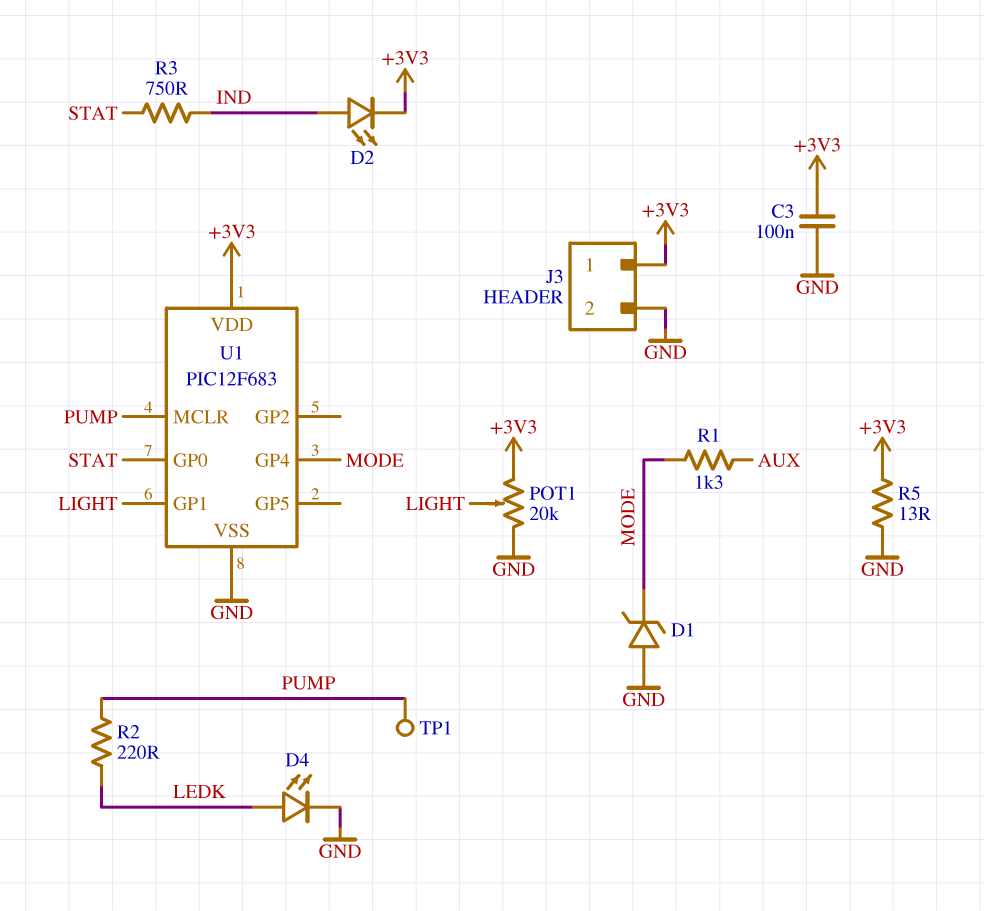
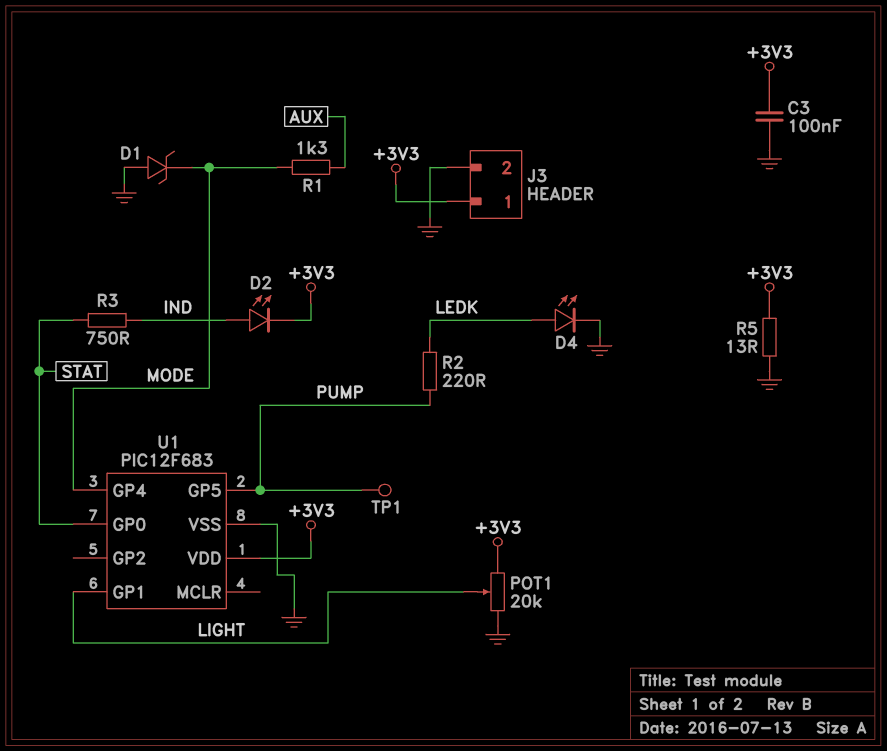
U1 pin GP5: none -> PUMP
U1 pin MCLR: PUMP -> none

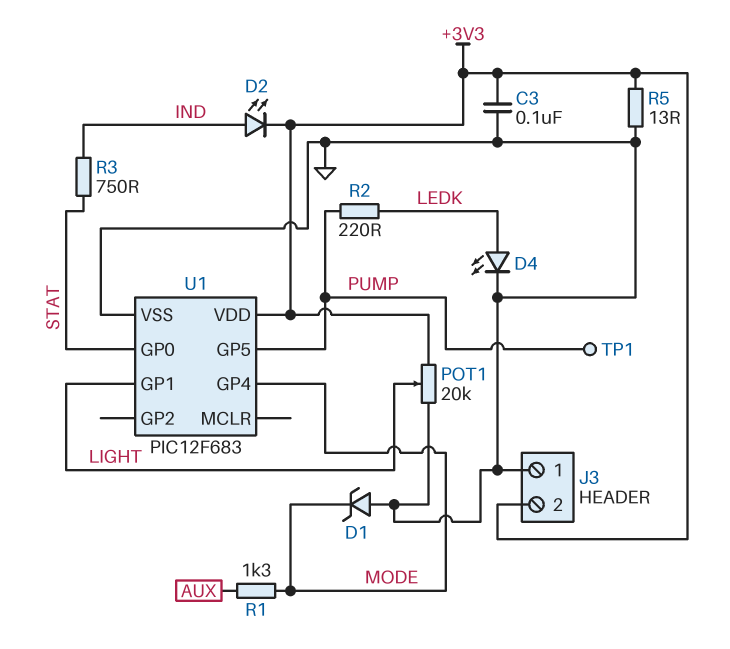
J3 pin 1: +3V3 -> GND
J3 pin 2: GND -> +3V3

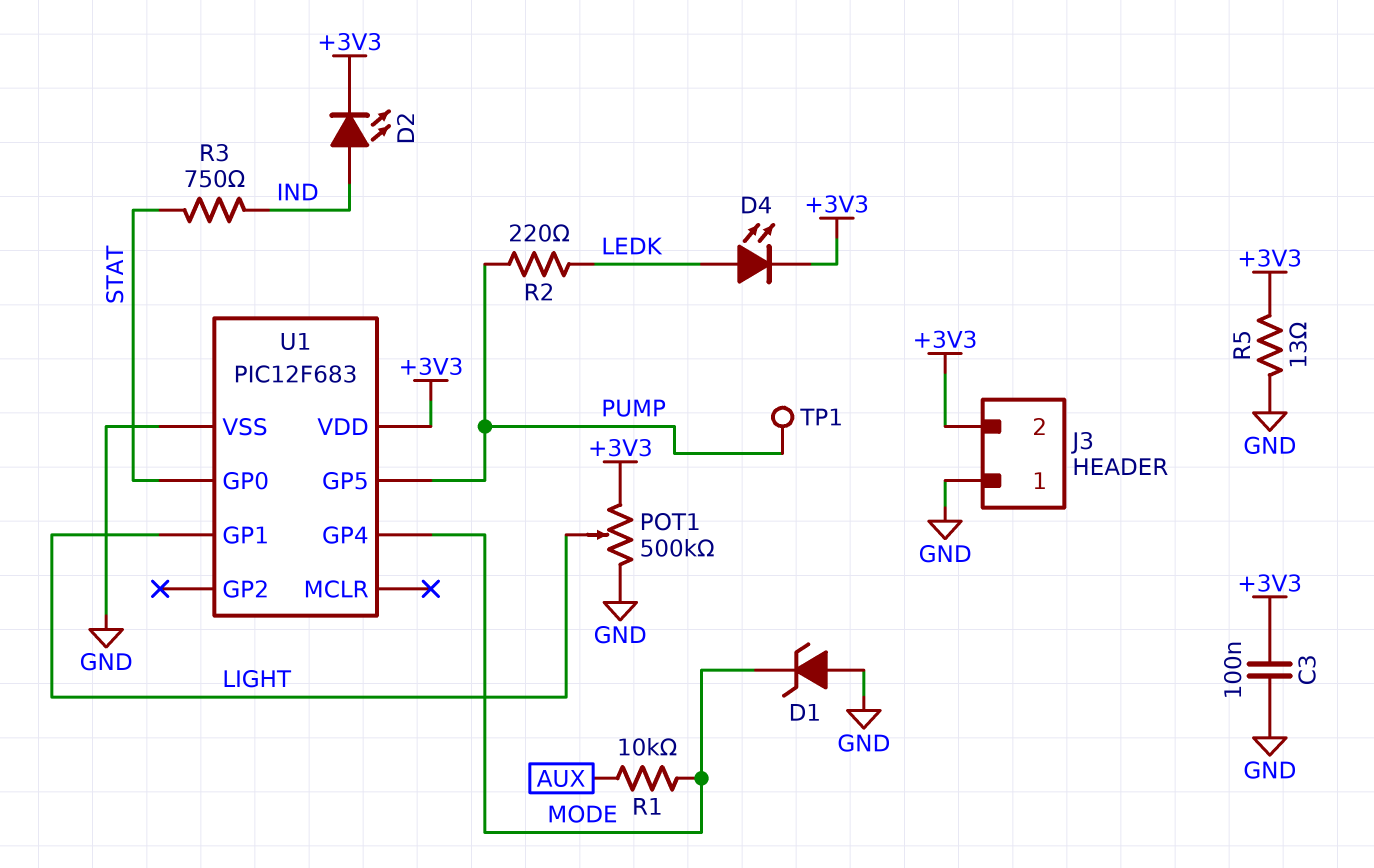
D4: LED (A LEDK, K GND) -> LED (A LEDK, K +3V3)
POT1: 20k (+3V3, GND, wiper LIGHT) -> 500k (+3V3, GND, wiper LIGHT)
R1: 1.3k (AUX, MODE) -> 10k (AUX, MODE)

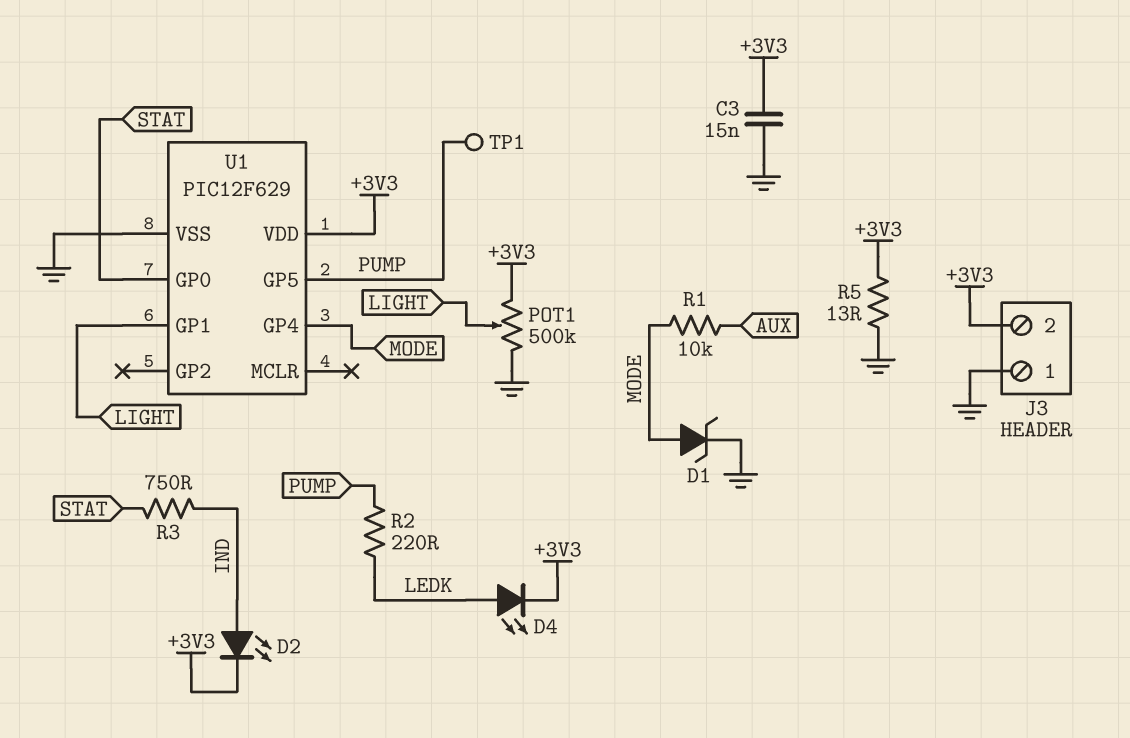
C3: 100nF (+3V3, GND) -> 15nF (+3V3, GND)
D1: zener (A GND, K MODE) -> zener (A MODE, K GND)
U1: PIC12F683 -> PIC12F629

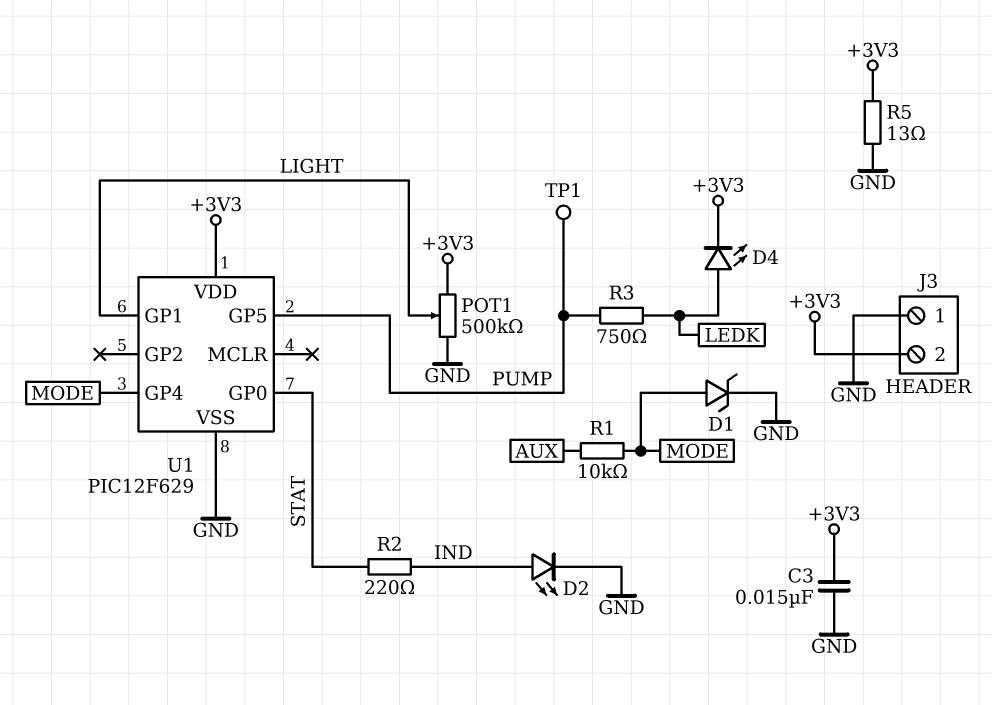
D2: LED (A IND, K +3V3) -> LED (A IND, K GND)
R2: 220 (LEDK, PUMP) -> 220 (IND, STAT)
R3: 750 (IND, STAT) -> 750 (LEDK, PUMP)

